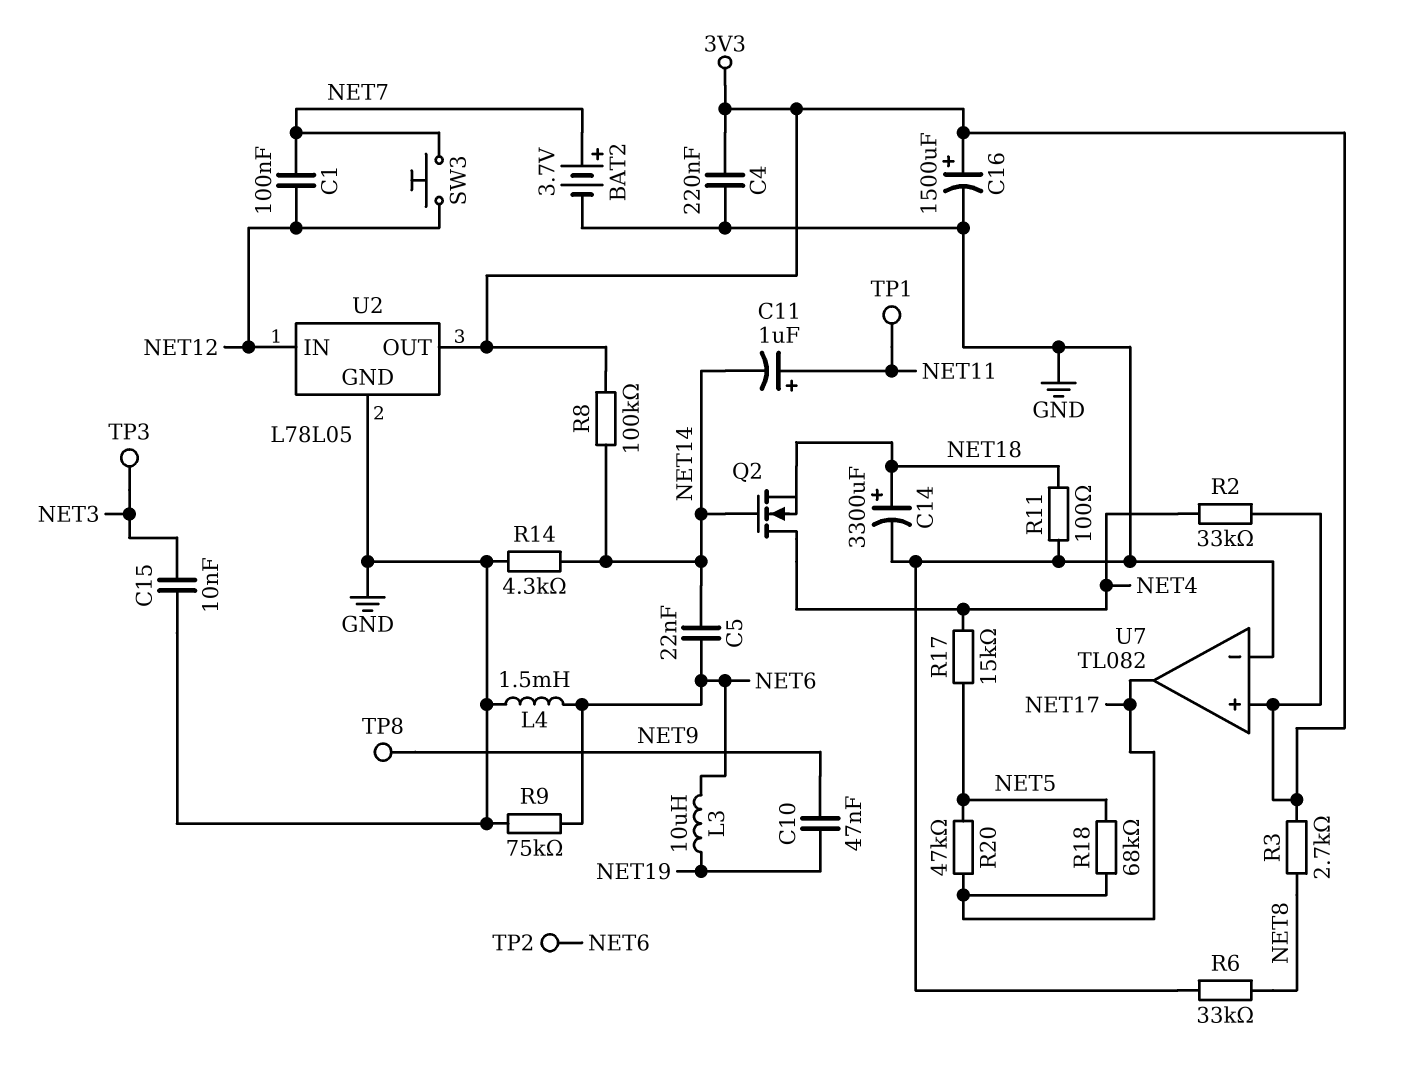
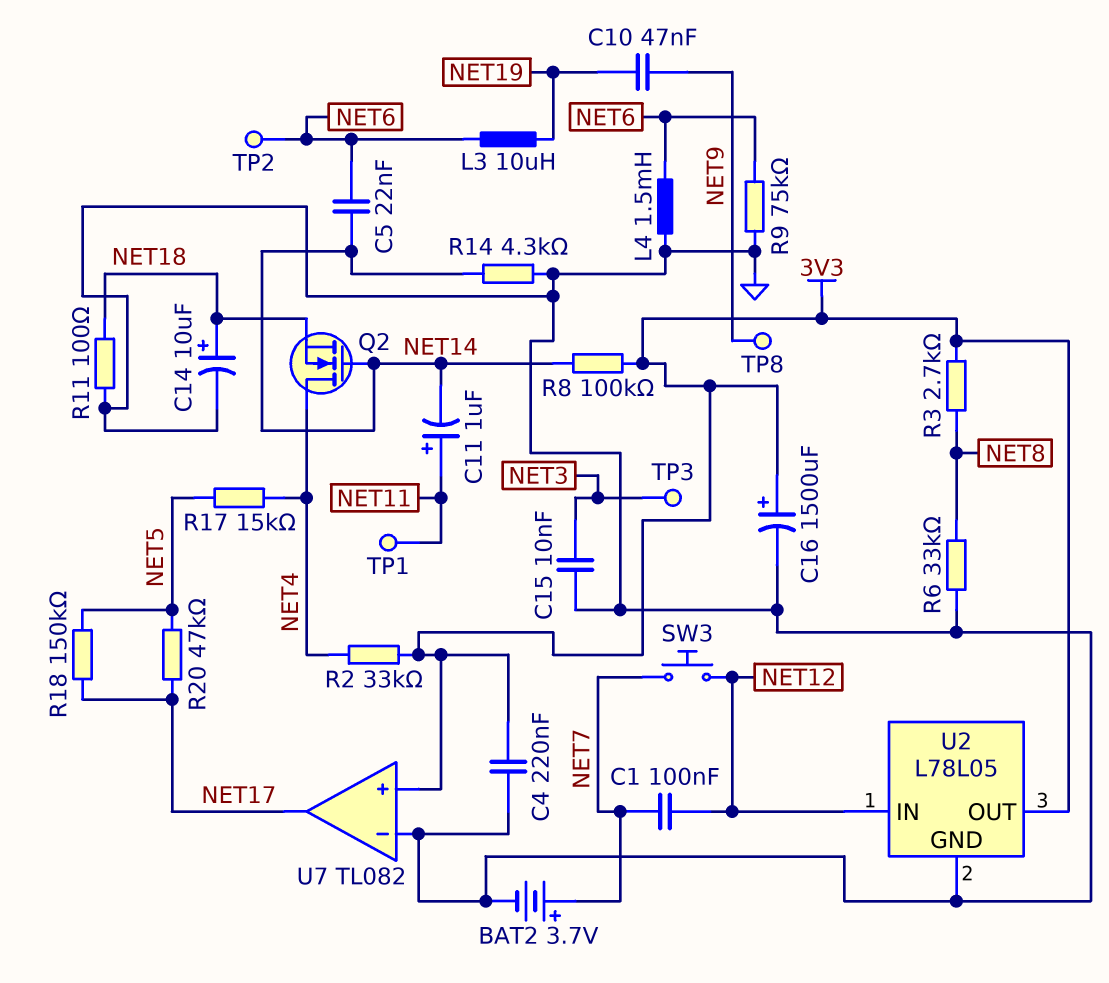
C14: 3300uF (plus NET18, minus GND) -> 10uF (plus NET18, minus GND)
R18: 68k (NET5, NET17) -> 150k (NET5, NET17)

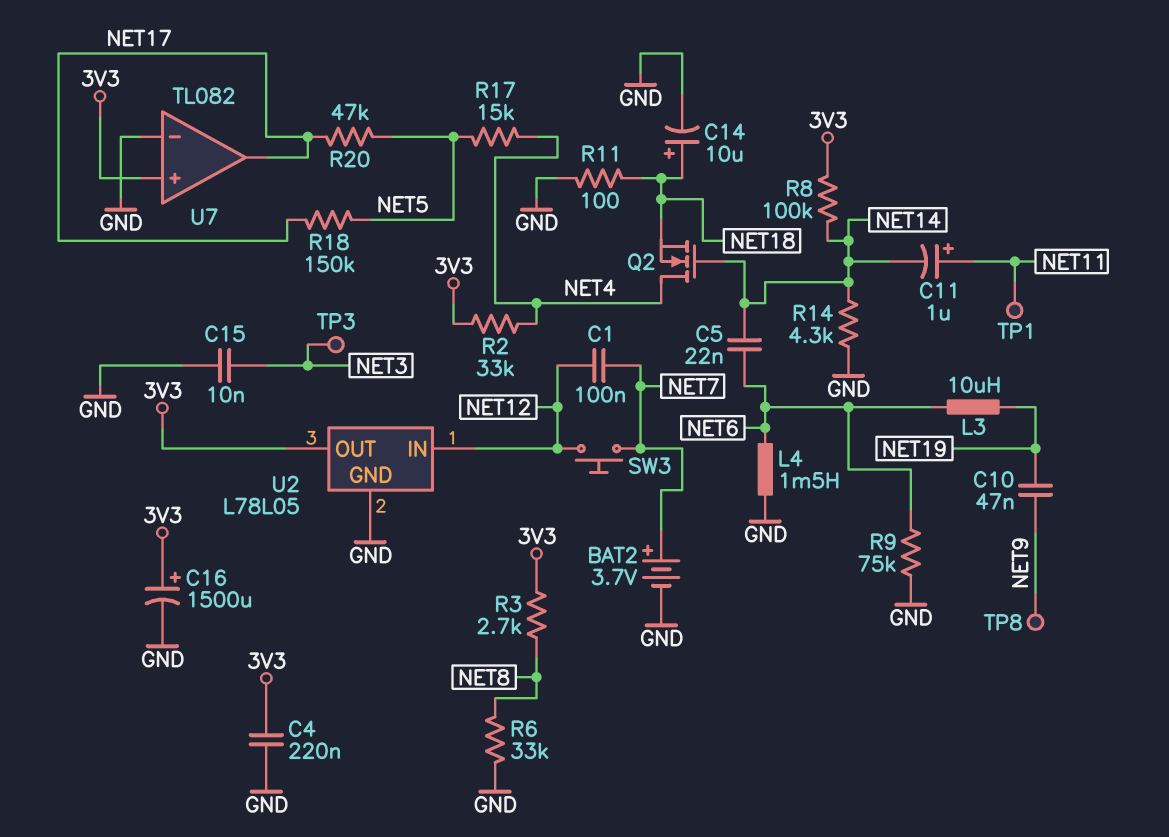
TP2: test point (NET6) -> none

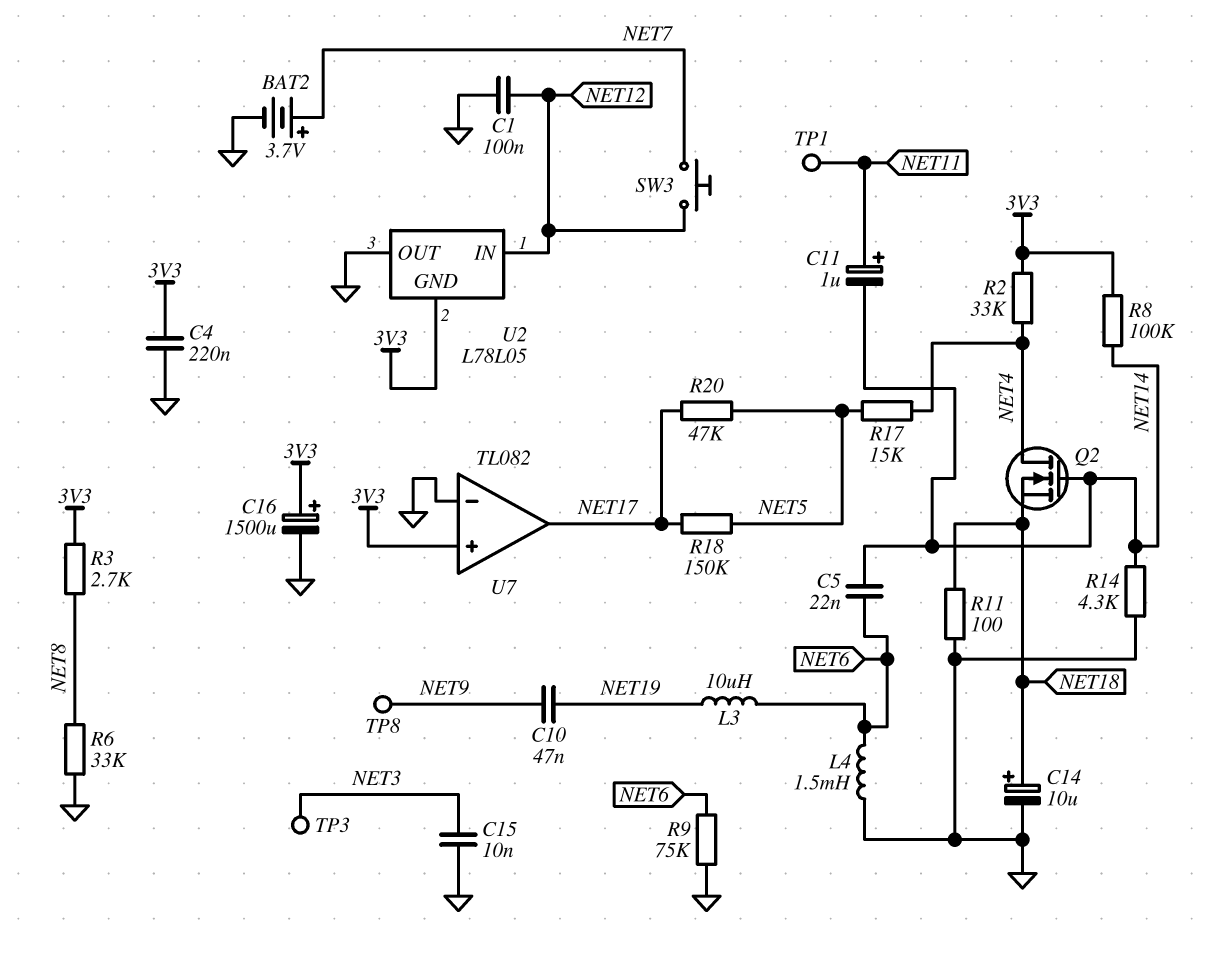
C1: 100nF (NET7, NET12) -> 100nF (GND, NET12)
U2 pin GND: GND -> 3V3
U2 pin OUT: 3V3 -> GND

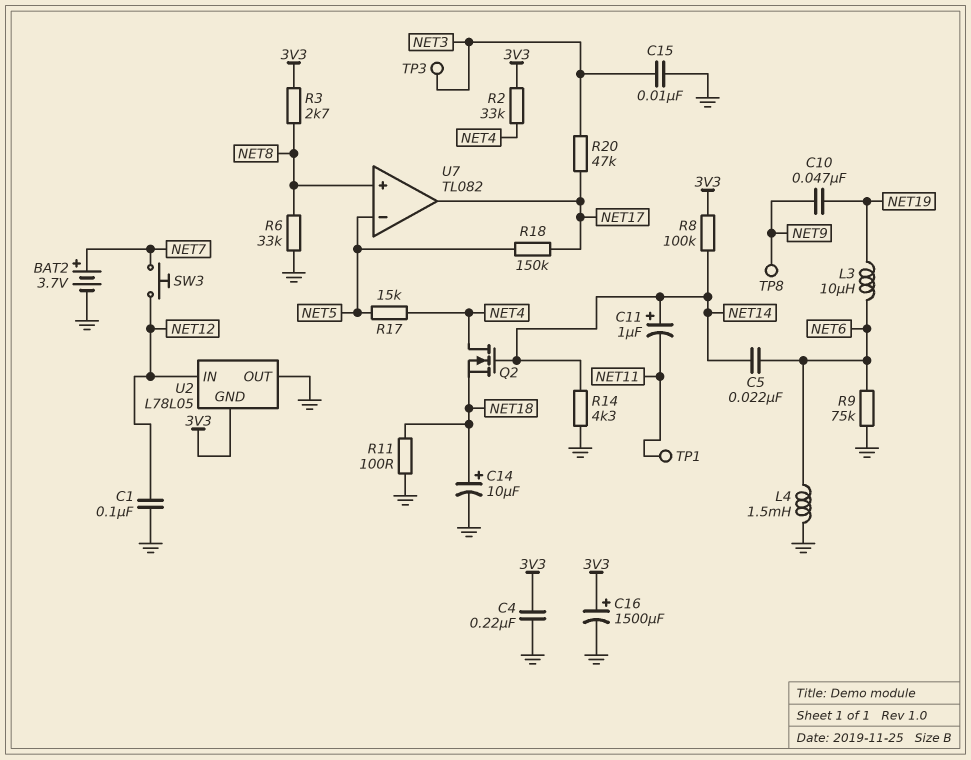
C11: 1uF (plus NET11, minus NET14) -> 1uF (plus NET14, minus NET11)
R20: 47k (NET5, NET17) -> 47k (NET3, NET17)
U7 pin in+: 3V3 -> NET8
U7 pin in-: GND -> NET5

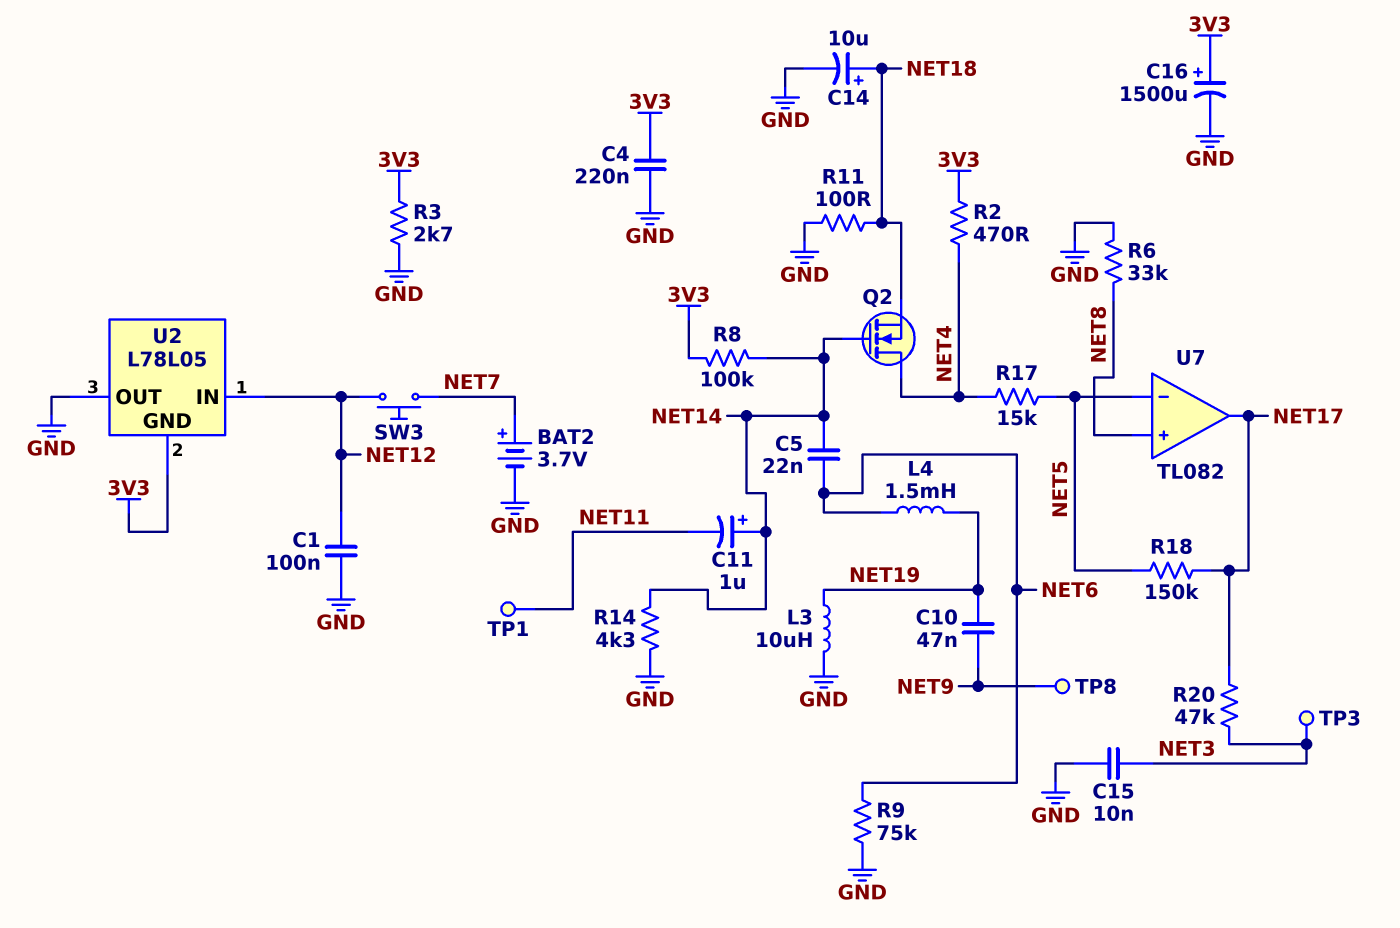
L3: 10uH (NET6, NET19) -> 10uH (GND, NET19)
L4: 1.5mH (GND, NET6) -> 1.5mH (NET6, NET19)
R2: 33k (3V3, NET4) -> 470 (3V3, NET4)
R3: 2.7k (3V3, NET8) -> 2.7k (3V3, GND)

